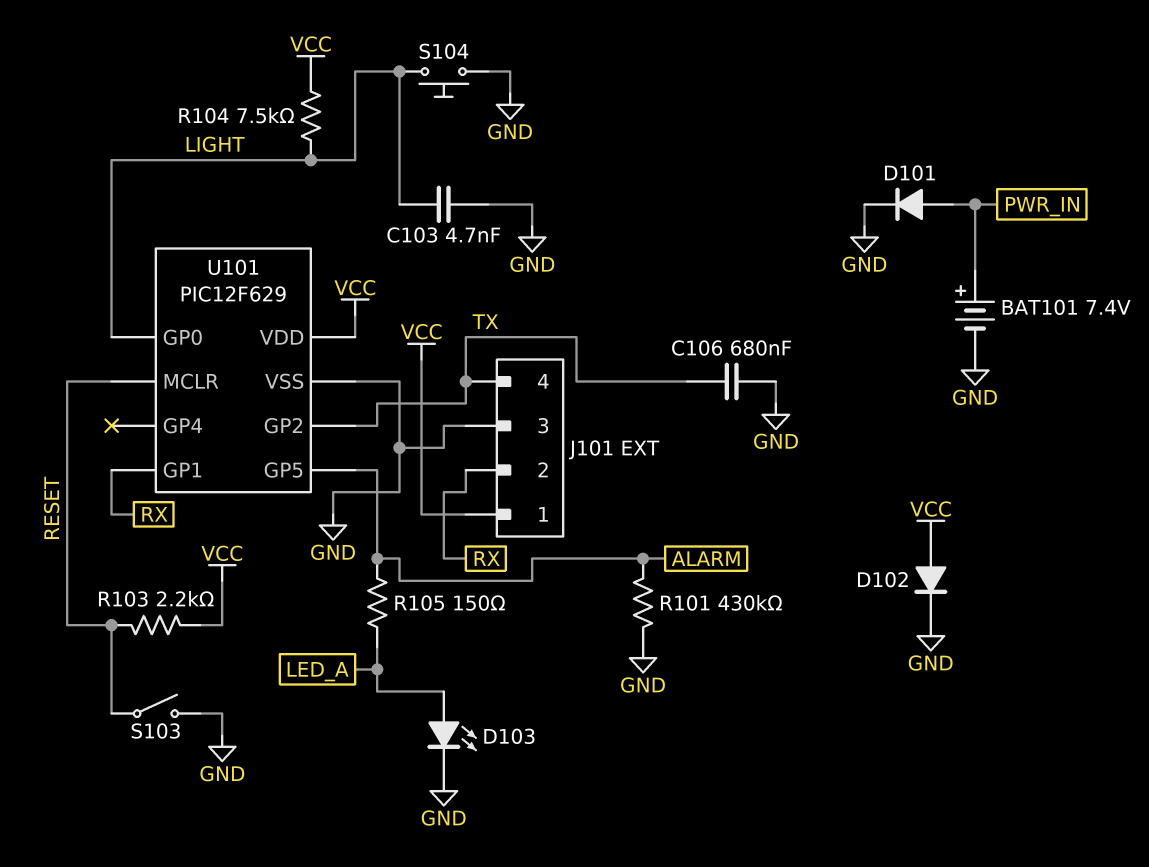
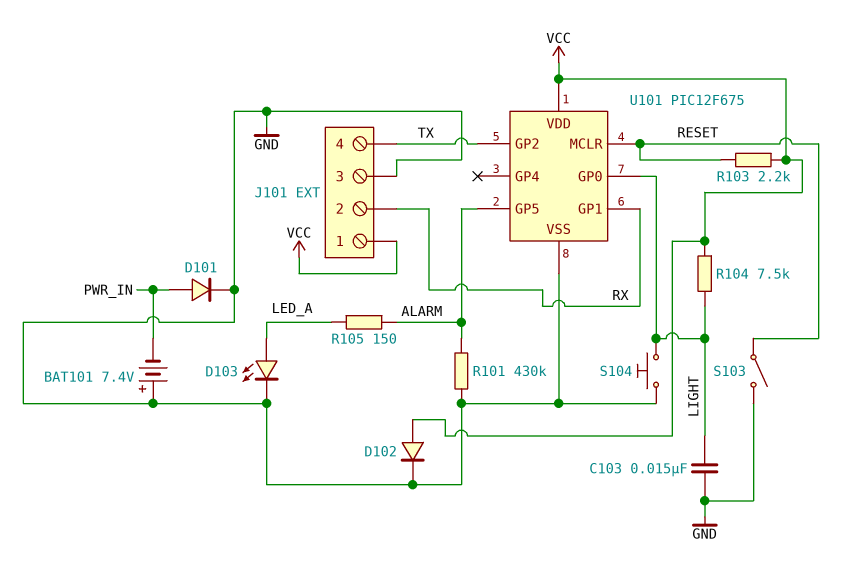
BAT101: 7.4V (plus PWR_IN, minus GND) -> 7.4V (plus GND, minus PWR_IN)
C103: 4.7nF (GND, LIGHT) -> 15nF (GND, LIGHT)
C106: 680nF (GND, TX) -> none
U101: PIC12F629 -> PIC12F675

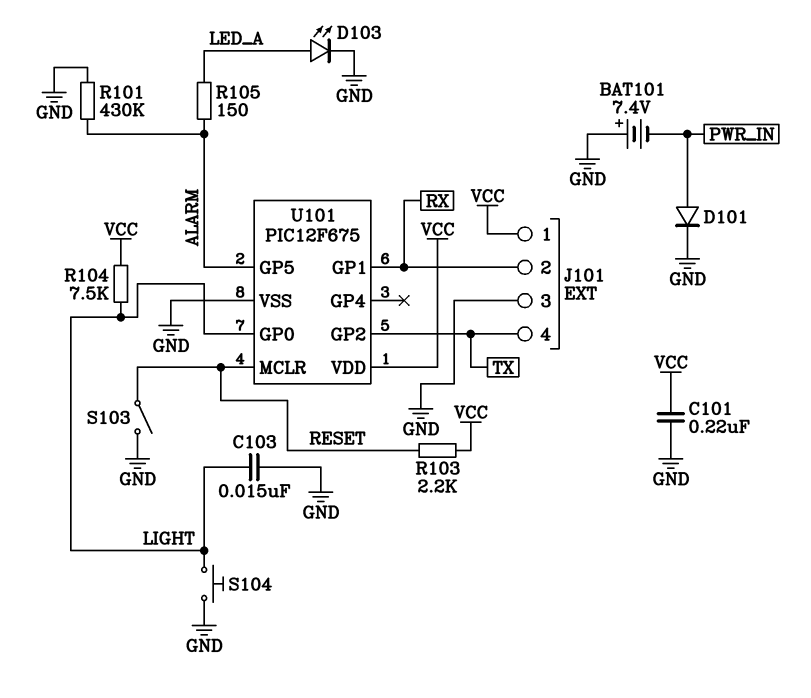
C101: none -> 220nF (GND, VCC)
D102: diode (A VCC, K GND) -> none

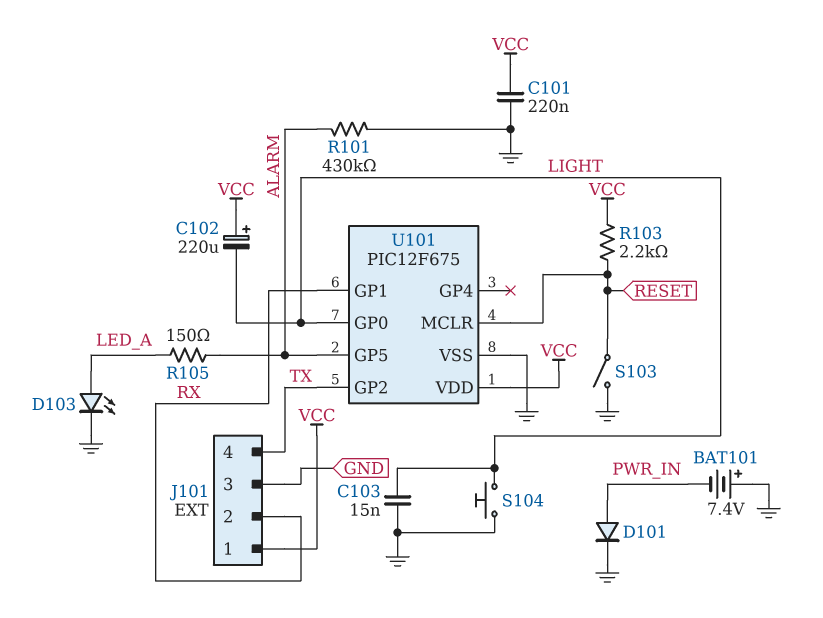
C102: none -> 220uF (plus VCC, minus LIGHT)
R104: 7.5k (LIGHT, VCC) -> none

